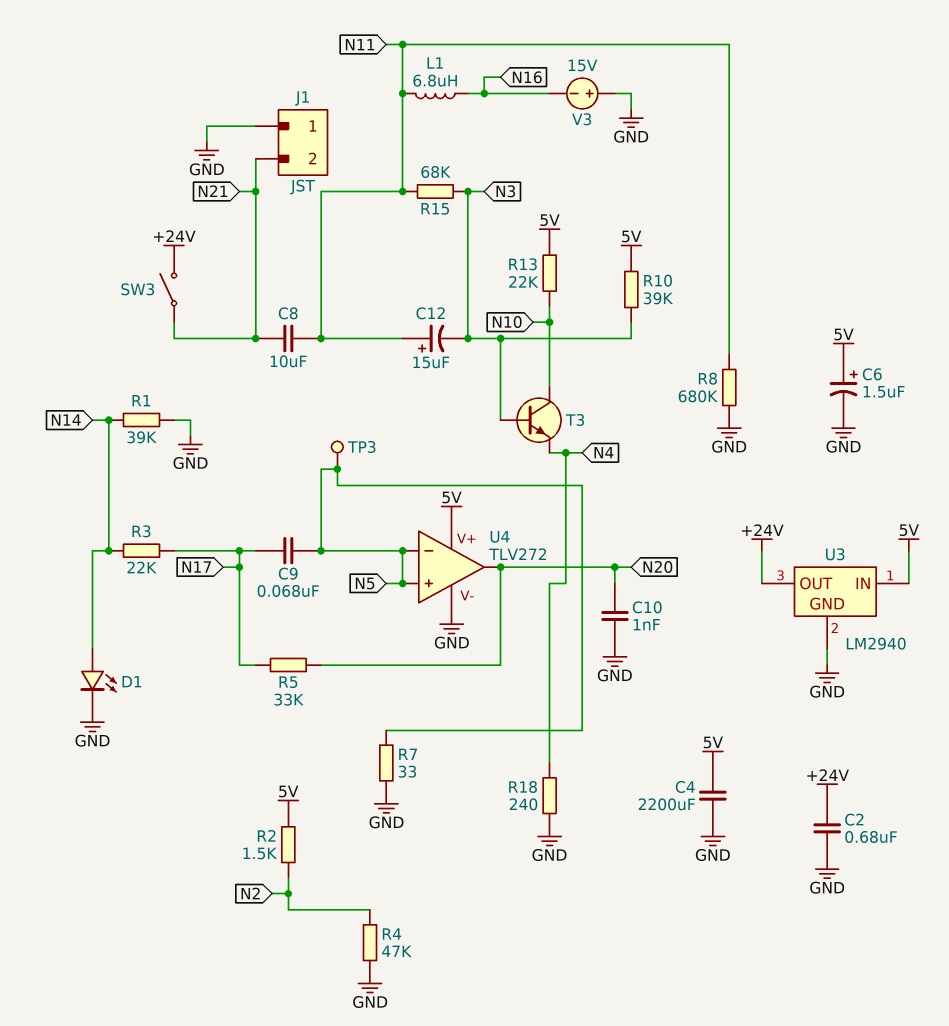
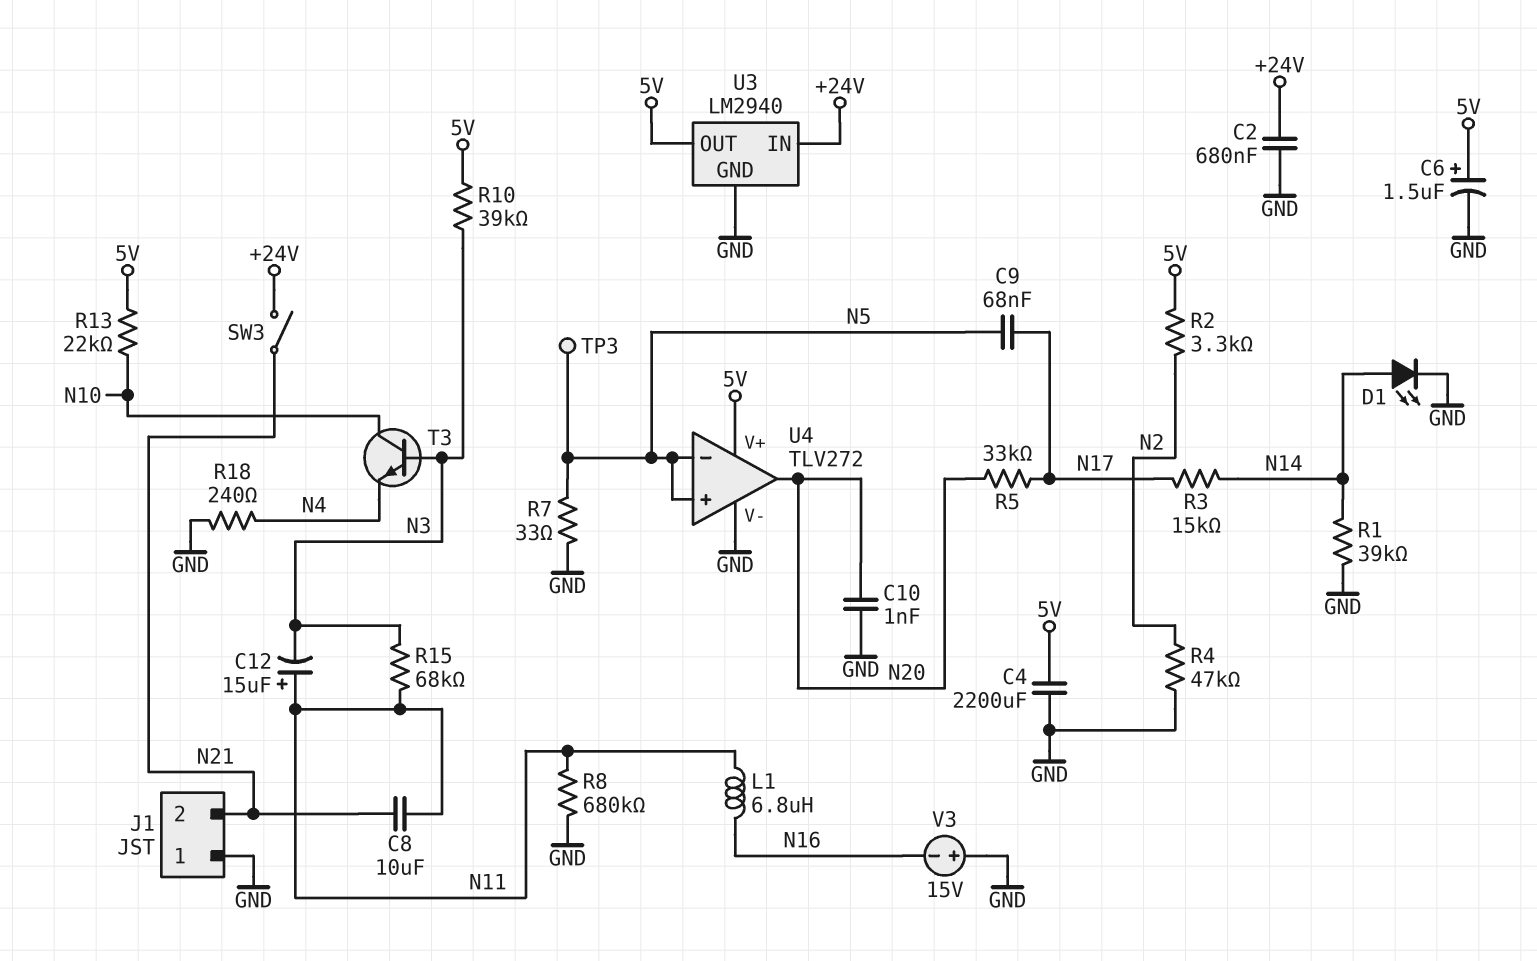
R2: 1.5k (5V, N2) -> 3.3k (5V, N2)
R3: 22k (N14, N17) -> 15k (N14, N17)
U3 pin IN: 5V -> +24V
U3 pin OUT: +24V -> 5V

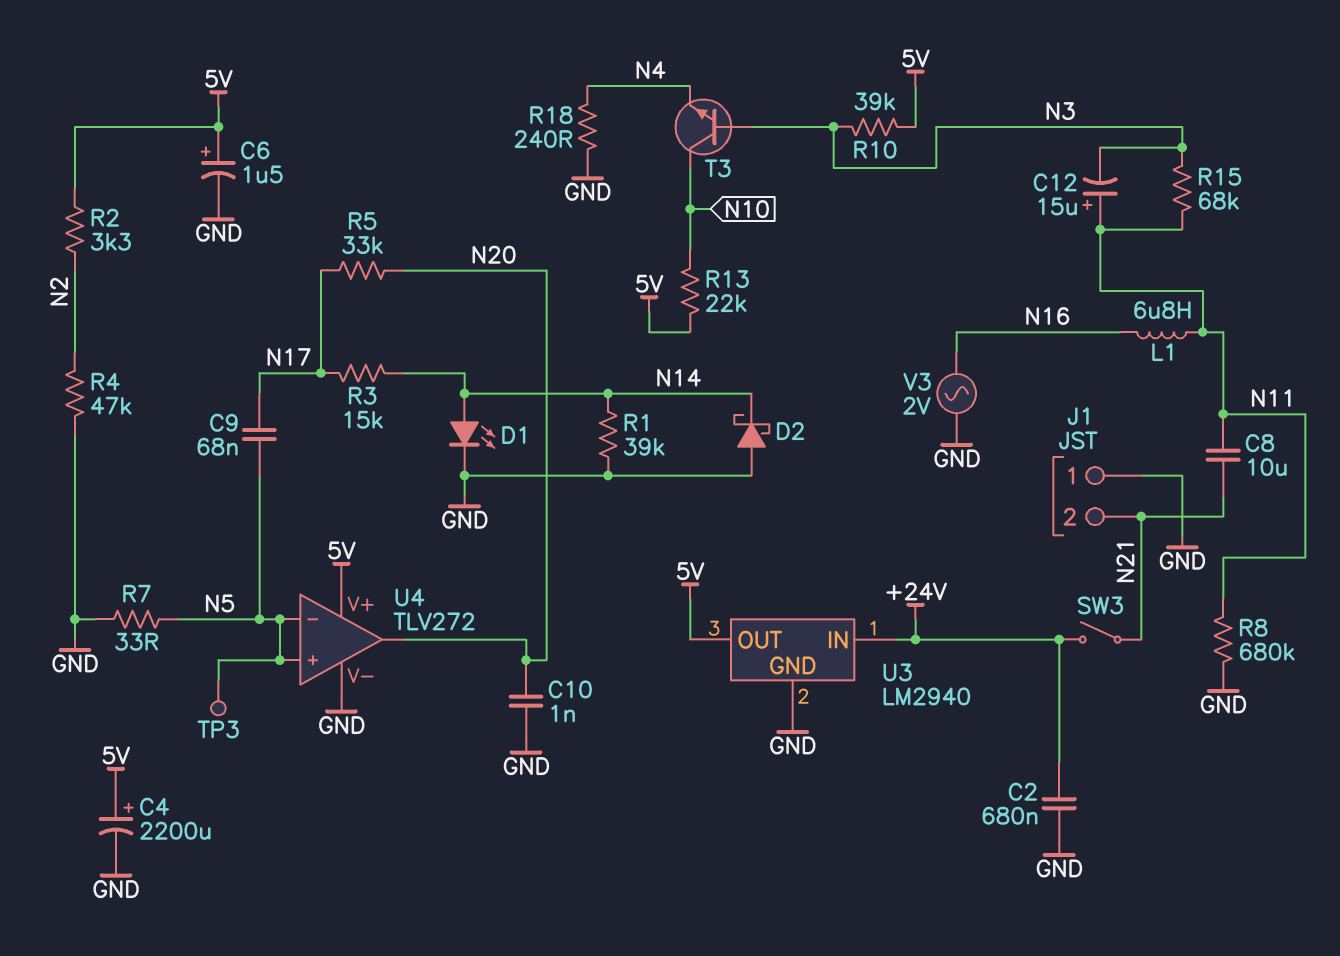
C4: 2200uF (5V, GND) -> 2200uF (plus 5V, minus GND)
D2: none -> schottky (A GND, K N14)
V3: 15V (plus GND, minus N16) -> AC 2V (GND, N16)

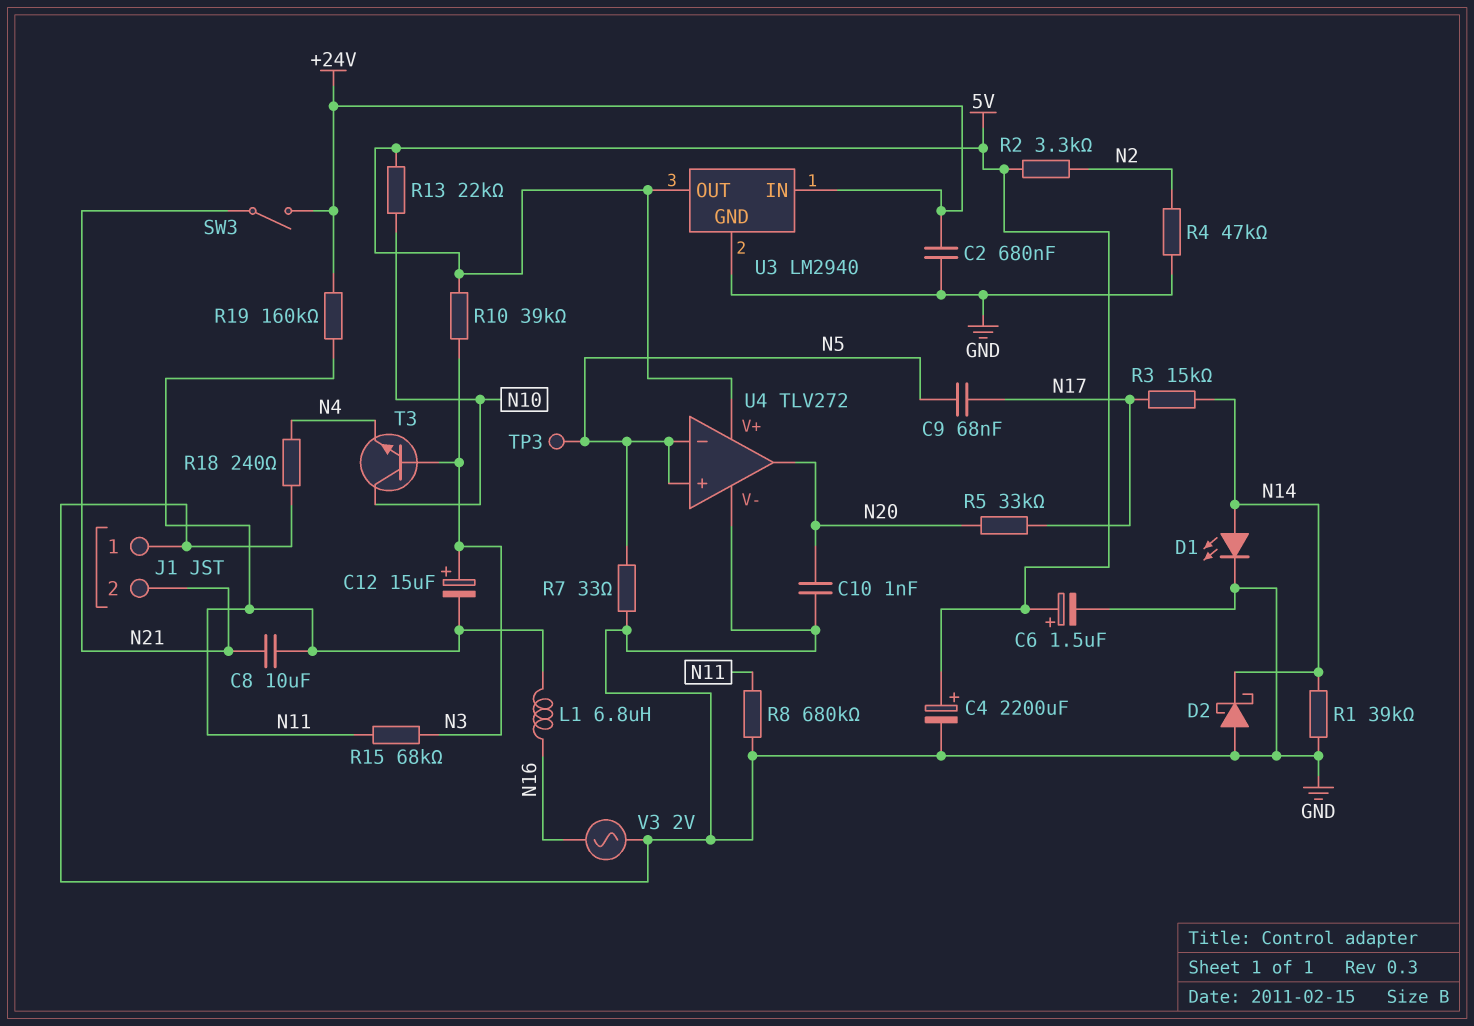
C12: 15uF (plus N11, minus N3) -> 15uF (plus N3, minus N11)
R19: none -> 160k (+24V, N11)

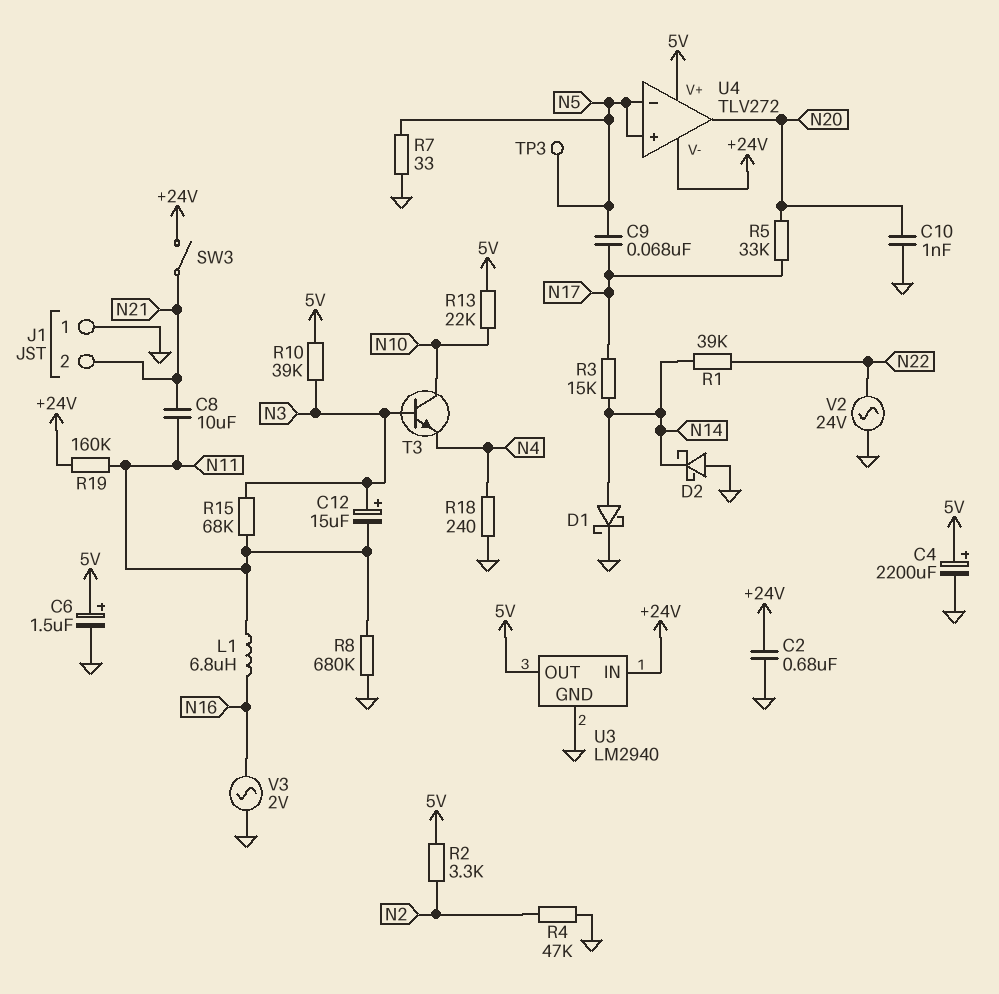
D1: LED (A N14, K GND) -> schottky (A N14, K GND)
R1: 39k (GND, N14) -> 39k (N14, N22)
U4 pin V-: GND -> +24V
V2: none -> AC 24V (GND, N22)

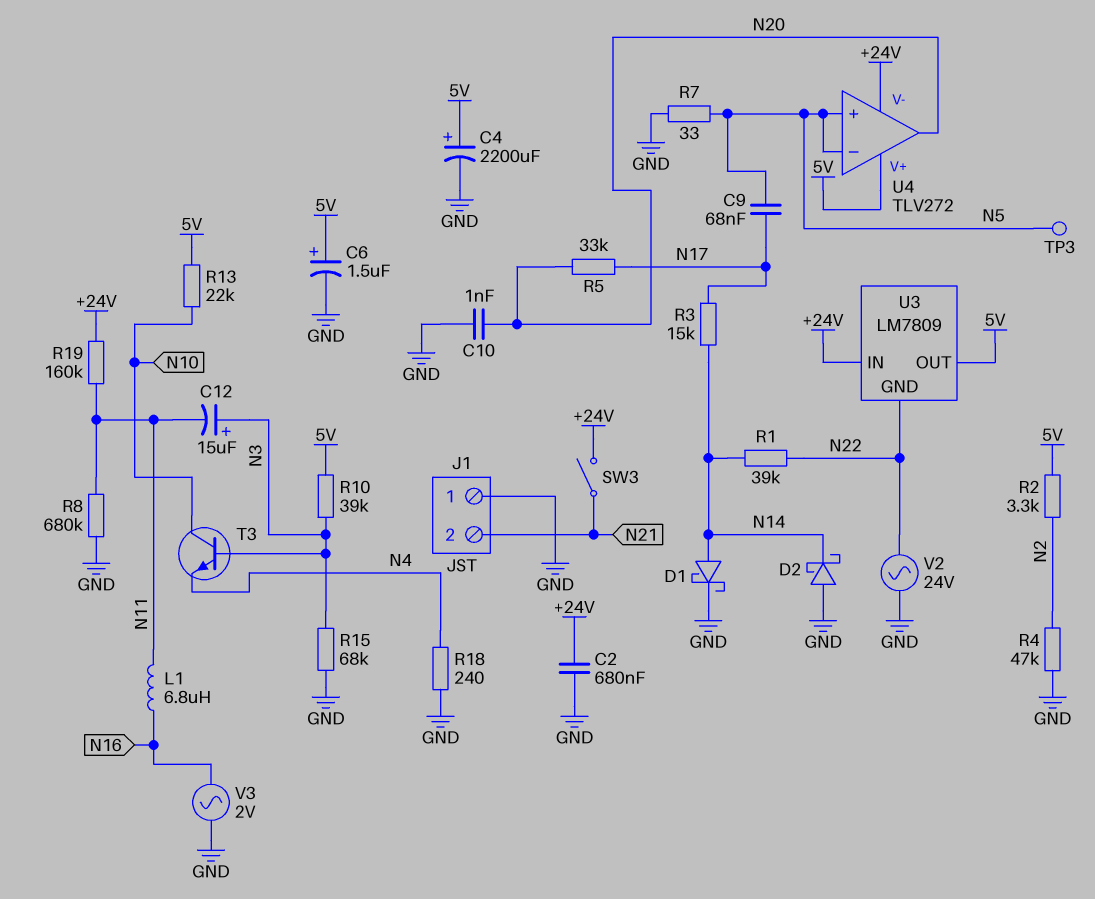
C8: 10uF (N11, N21) -> none
R15: 68k (N3, N11) -> 68k (GND, N3)
U3: LM2940 -> LM7809
U3 pin GND: GND -> N22

